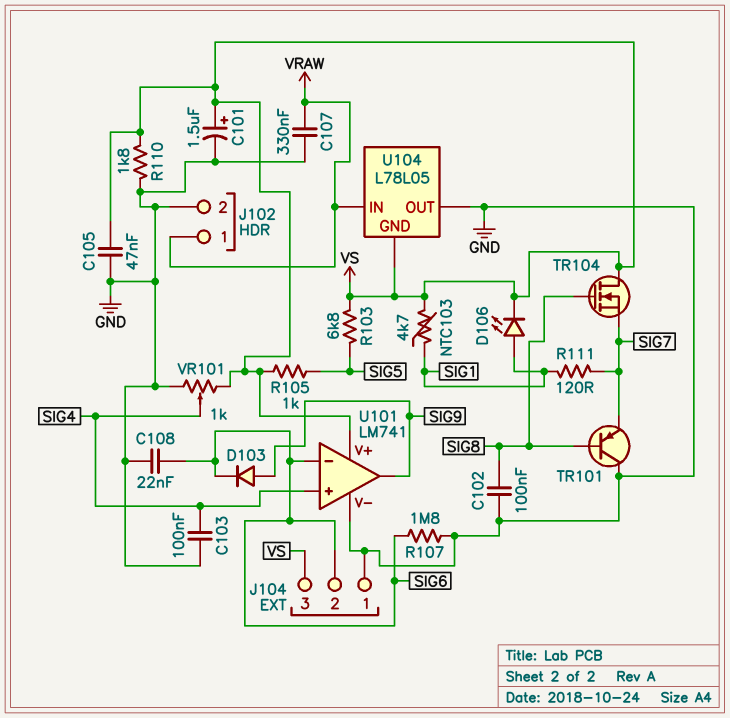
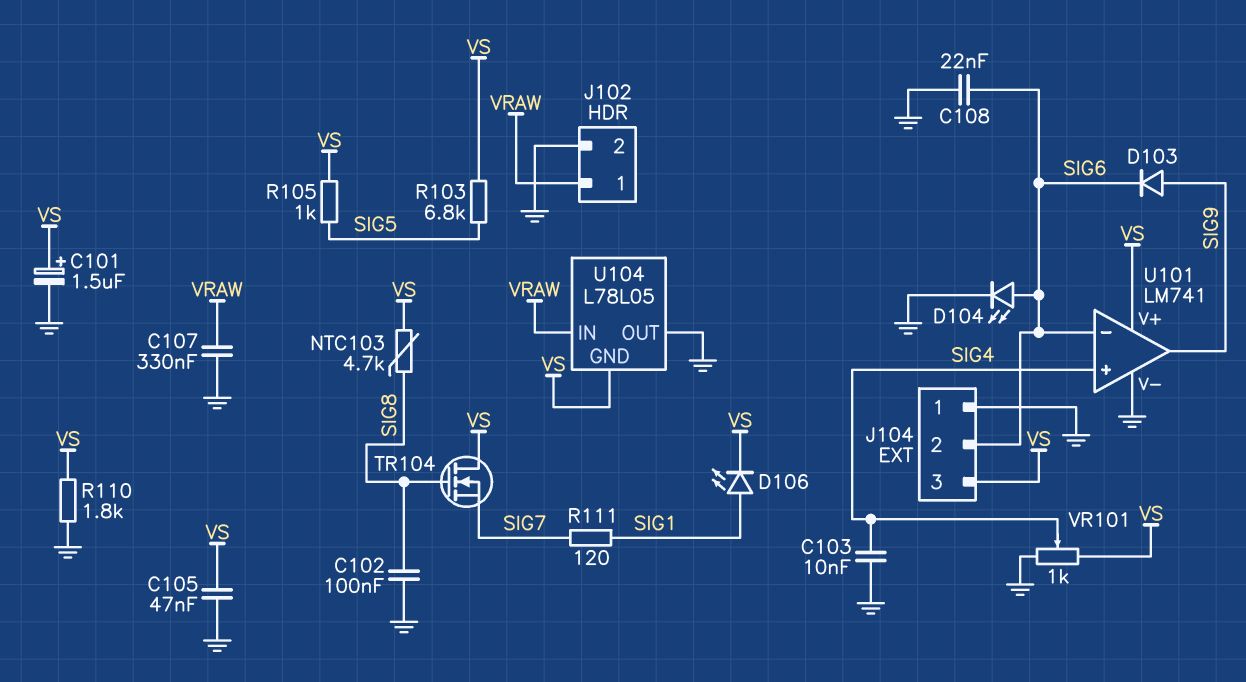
C103: 100nF (GND, SIG4) -> 10nF (GND, SIG4)
D104: none -> LED (A SIG6, K GND)
NTC103: 4.7k (SIG1, VS) -> 4.7k (SIG8, VS)
R107: 1.8M (GND, SIG6) -> none
TR101: PNP (B SIG8, C GND, E SIG7) -> none

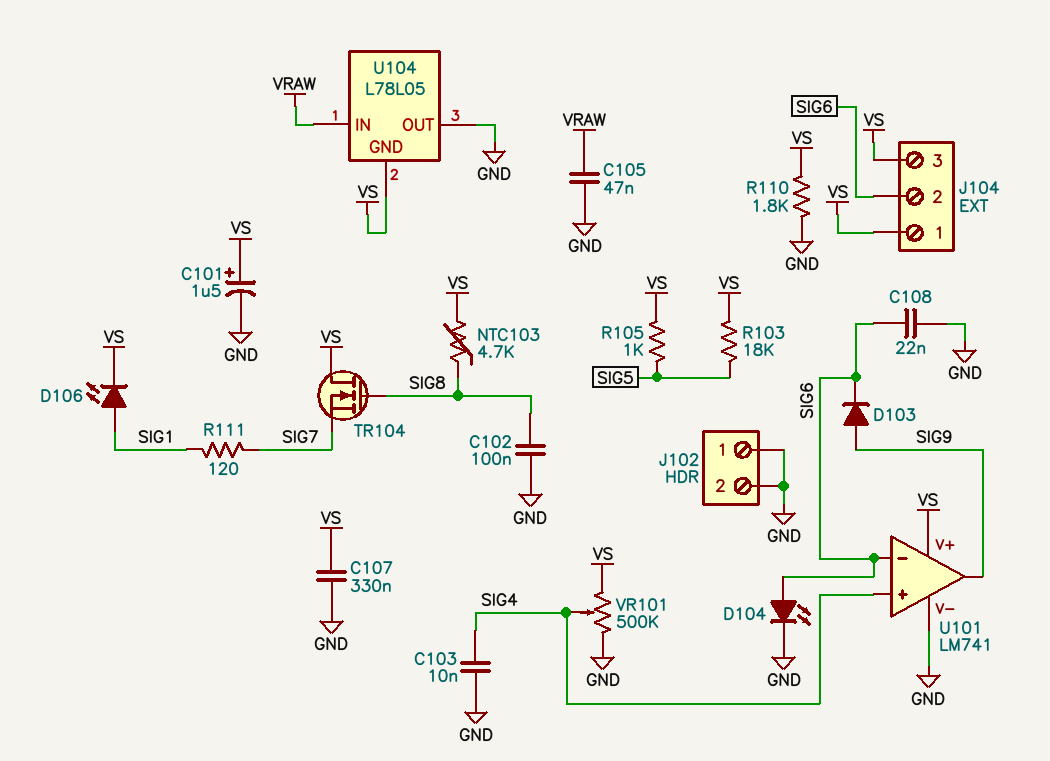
C105: 47nF (GND, VS) -> 47nF (GND, VRAW)
C107: 330nF (GND, VRAW) -> 330nF (GND, VS)
J102 pin 1: VRAW -> GND
J104 pin 1: GND -> VS
R103: 6.8k (SIG5, VS) -> 18k (SIG5, VS)
VR101: 1k (GND, VS, wiper SIG4) -> 500k (GND, VS, wiper SIG4)

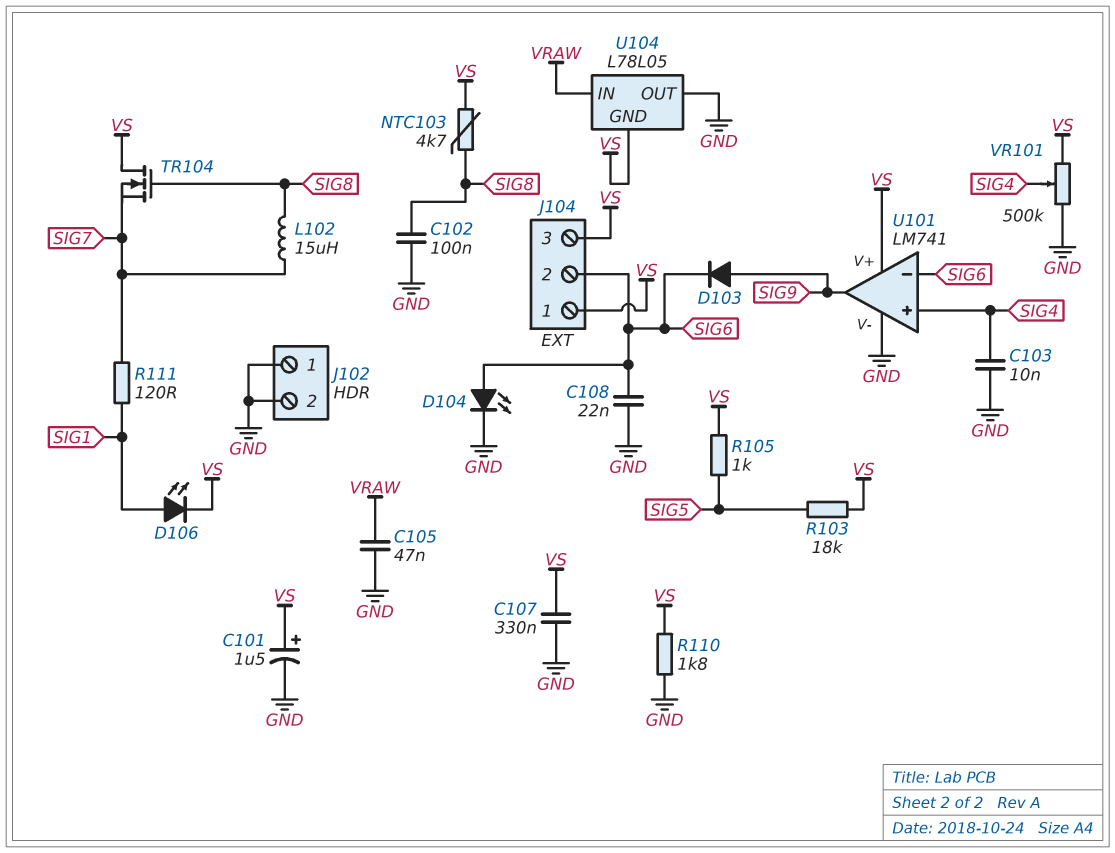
L102: none -> 15uH (SIG7, SIG8)

